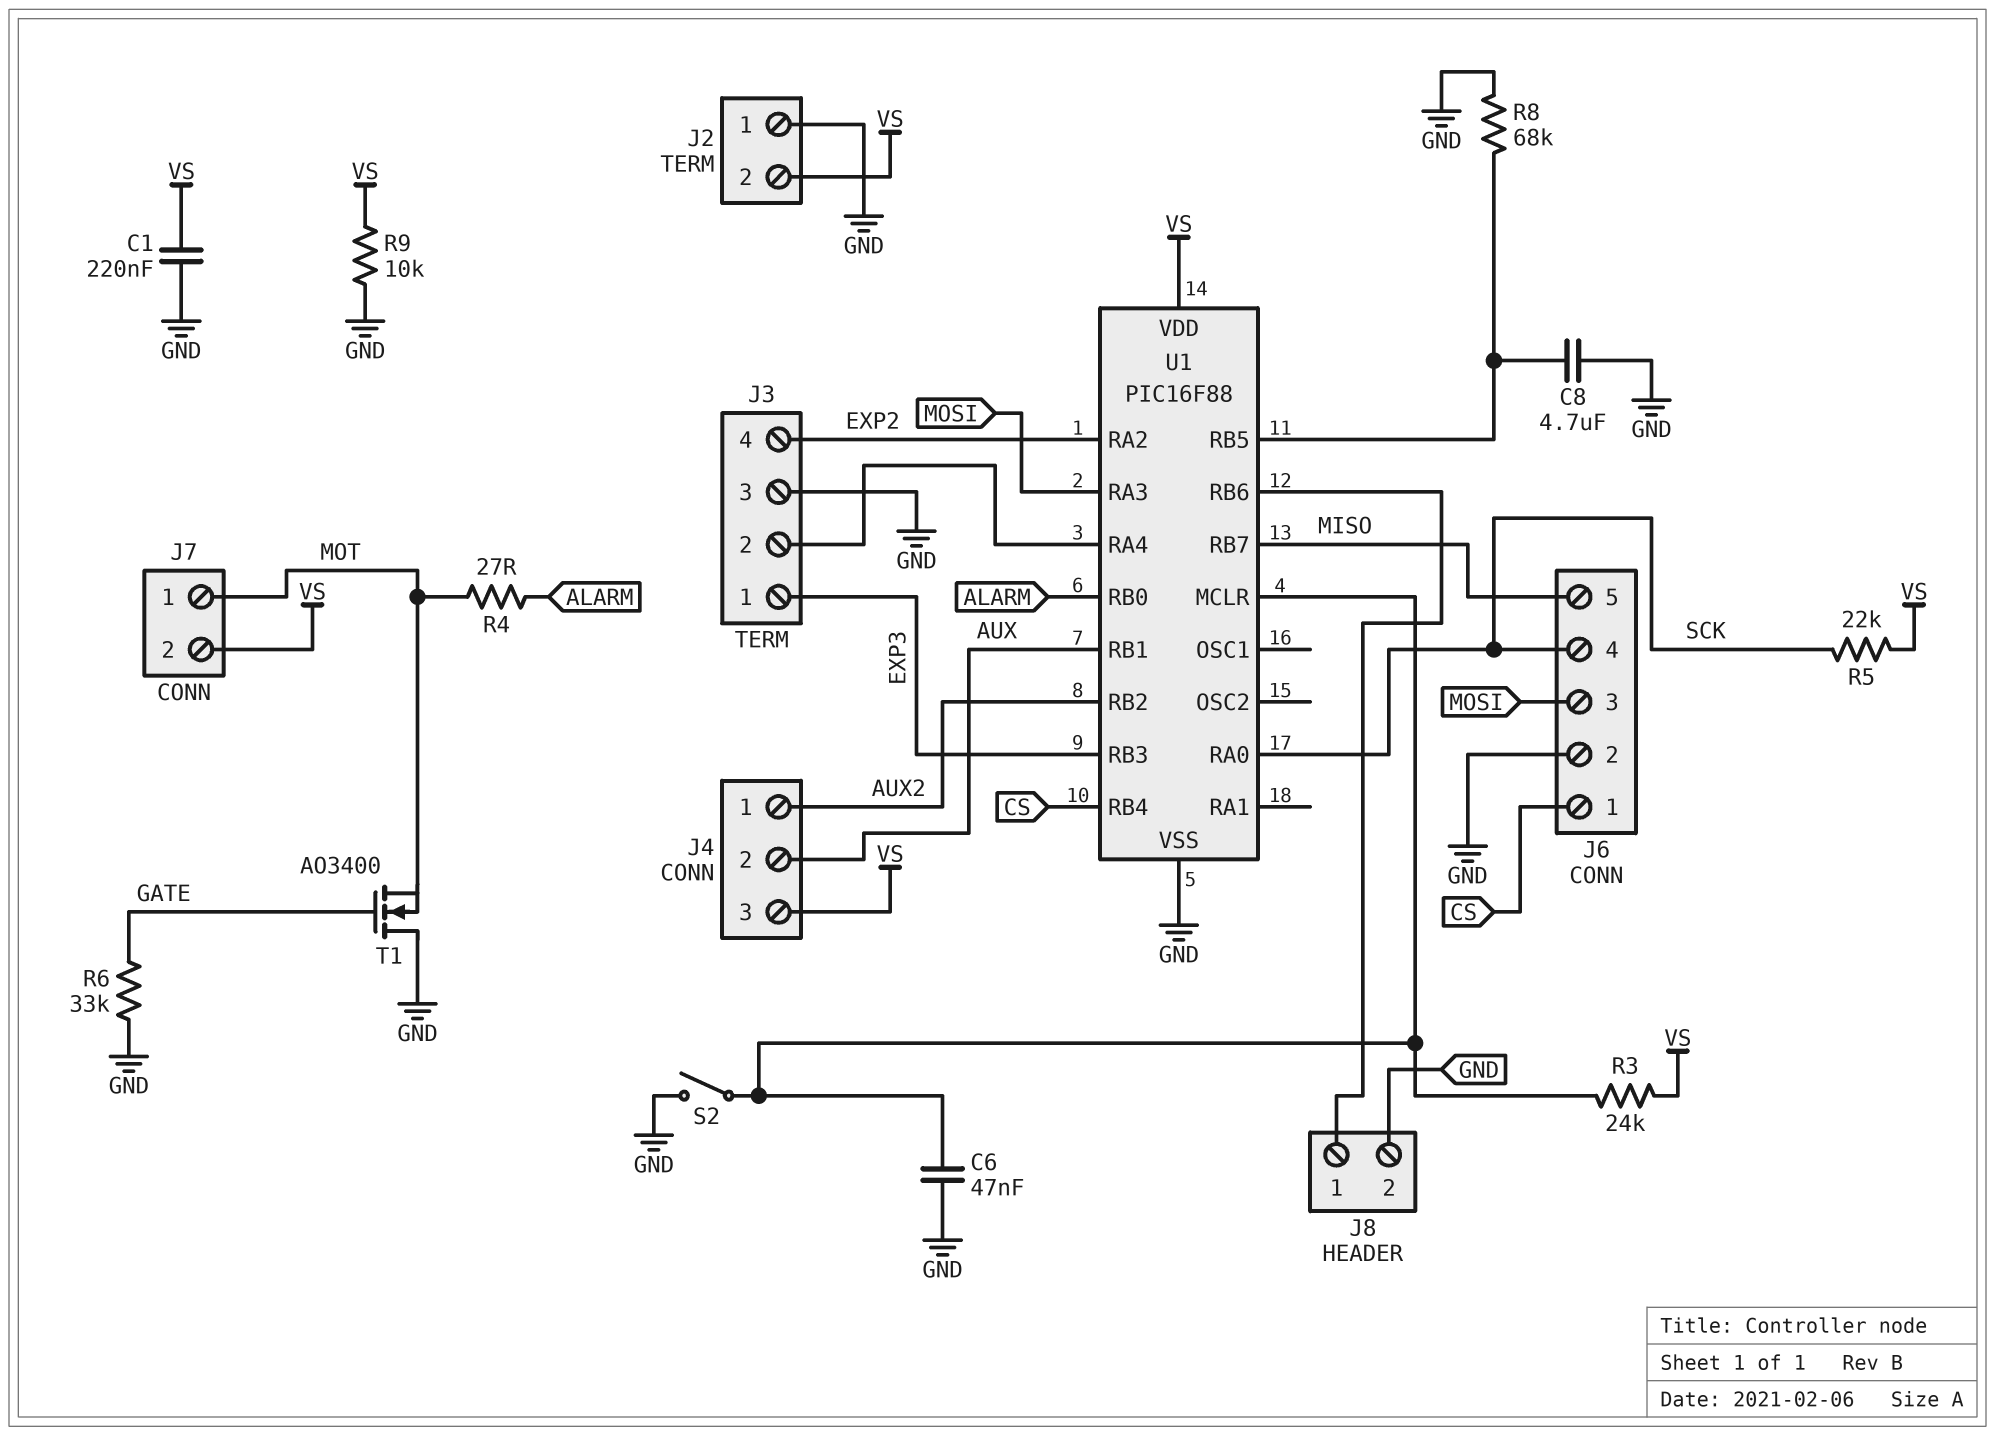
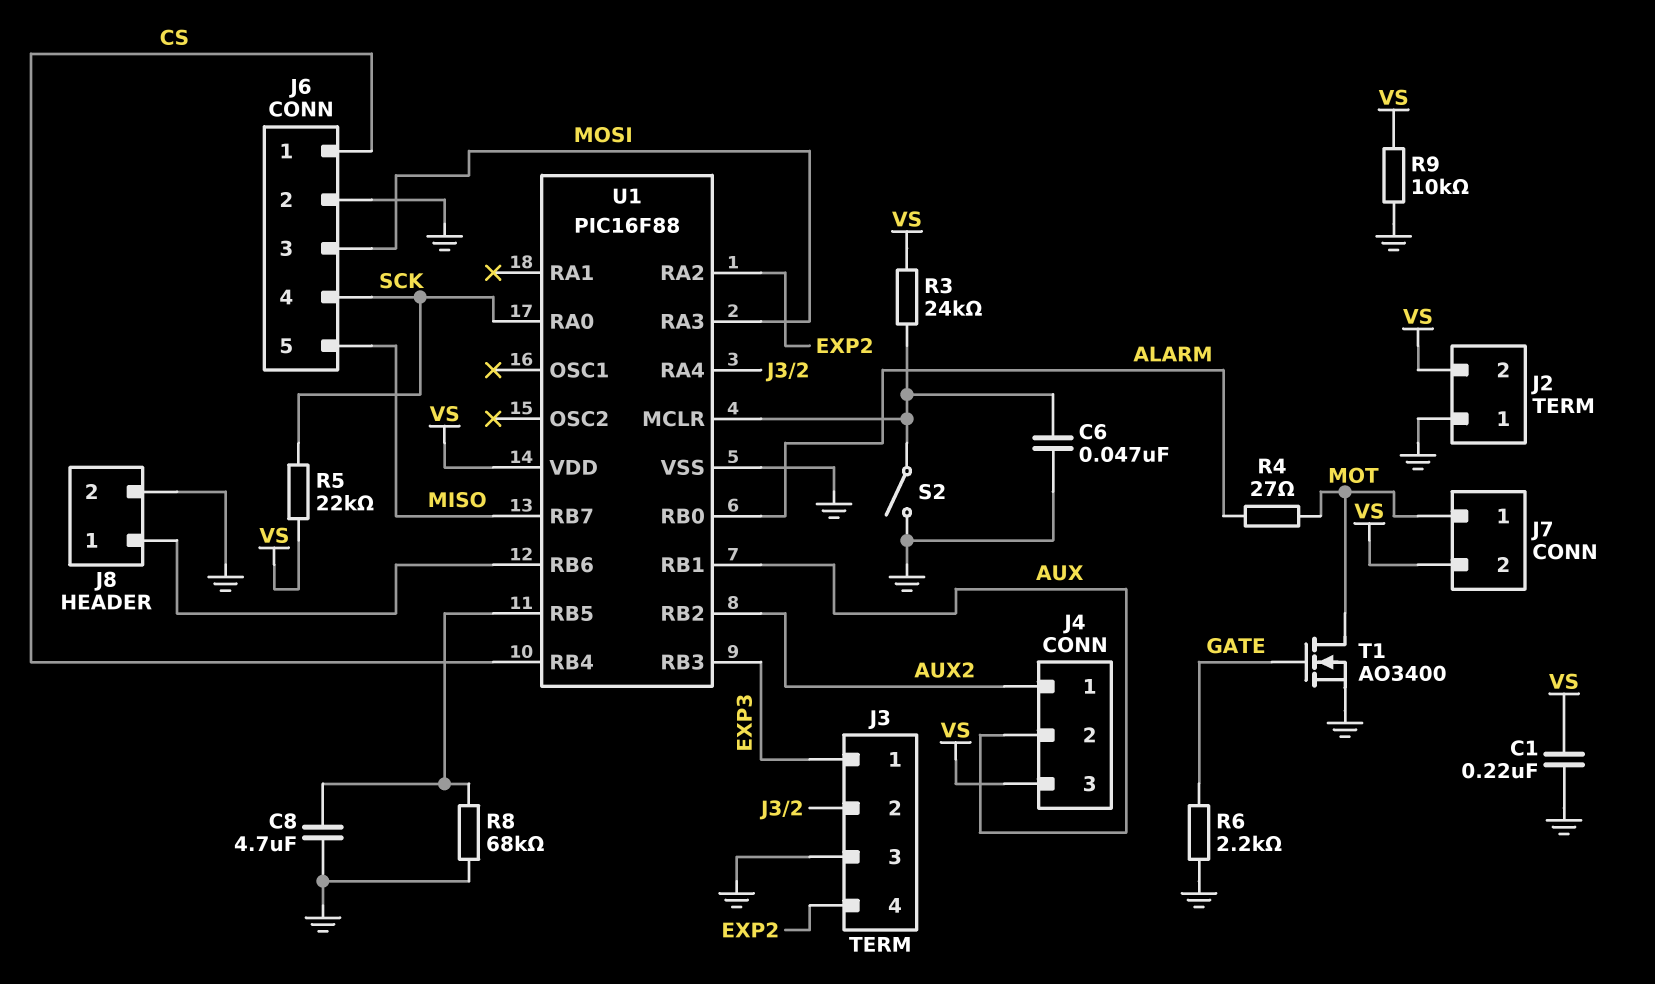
R6: 33k (GATE, GND) -> 2.2k (GATE, GND)
T1: NMOS AO3400 (G GATE, D GND, S MOT) -> NMOS AO3400 (G GATE, D MOT, S GND)

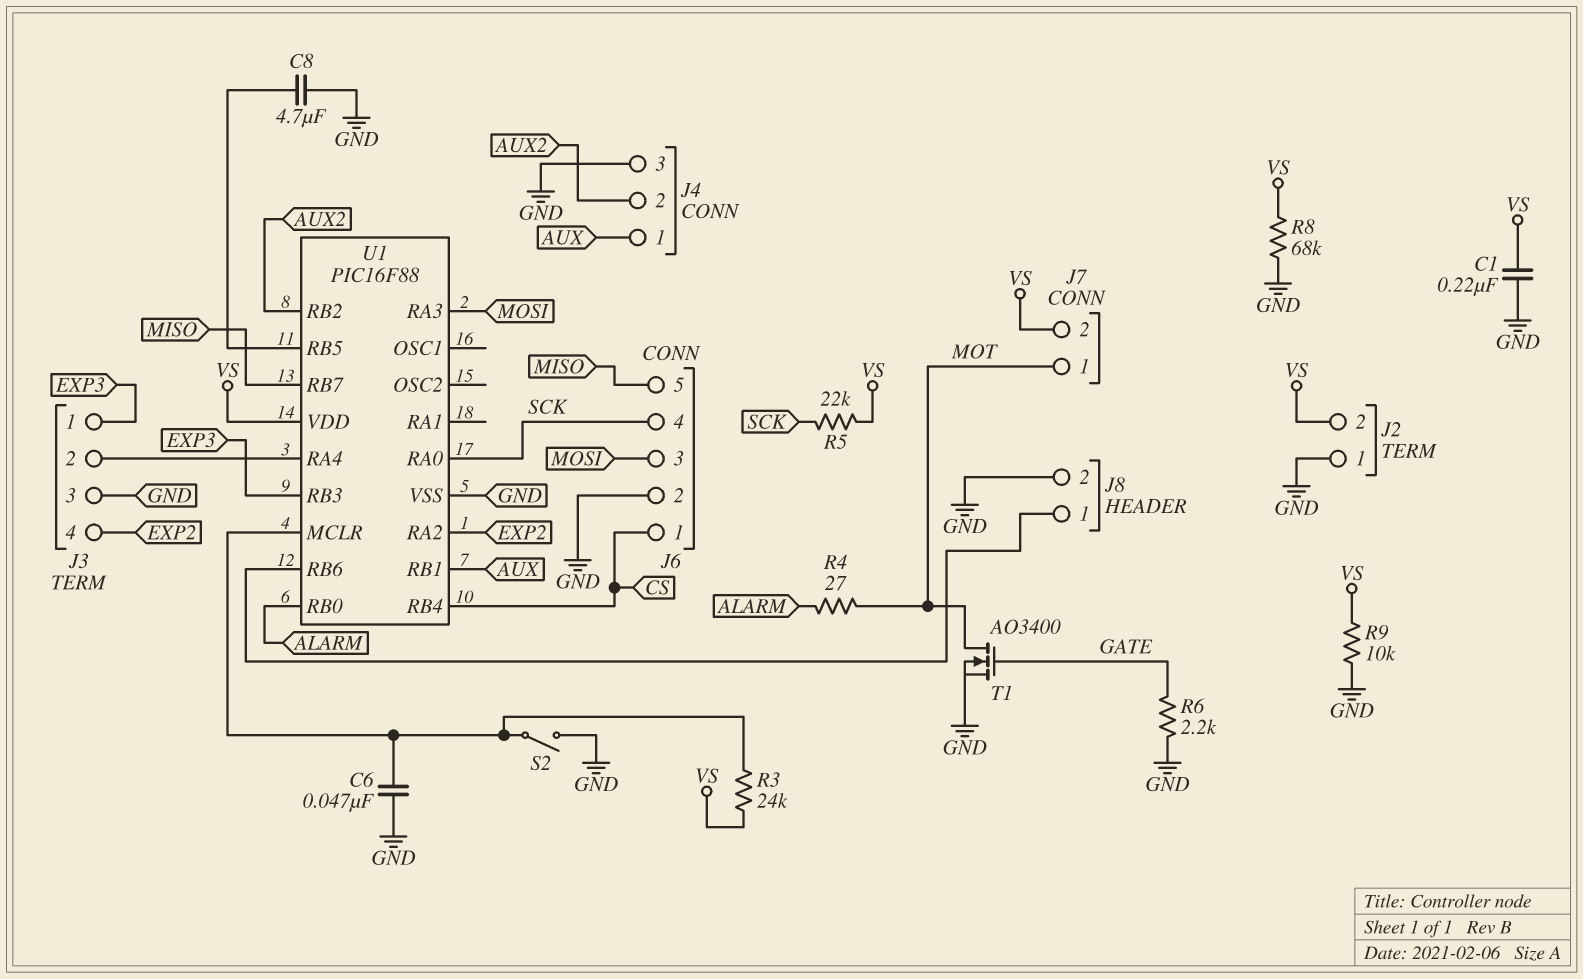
J4 pin 1: AUX2 -> AUX
J4 pin 2: AUX -> AUX2
J4 pin 3: VS -> GND
R8: 68k (GND, U1/RB5) -> 68k (GND, VS)

